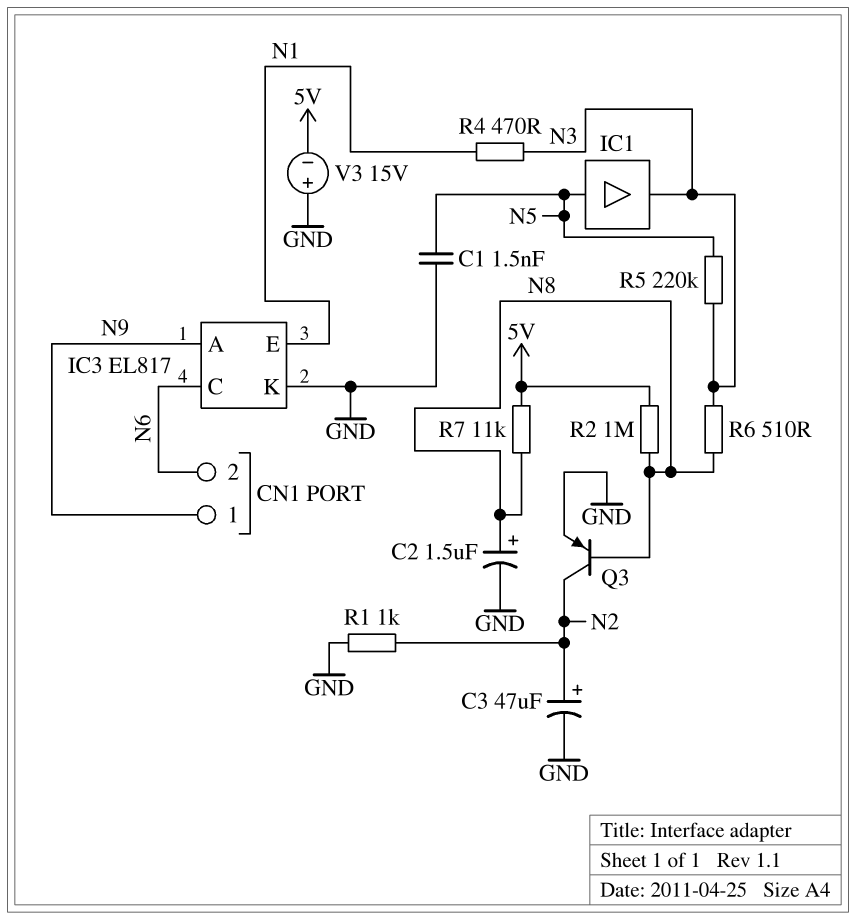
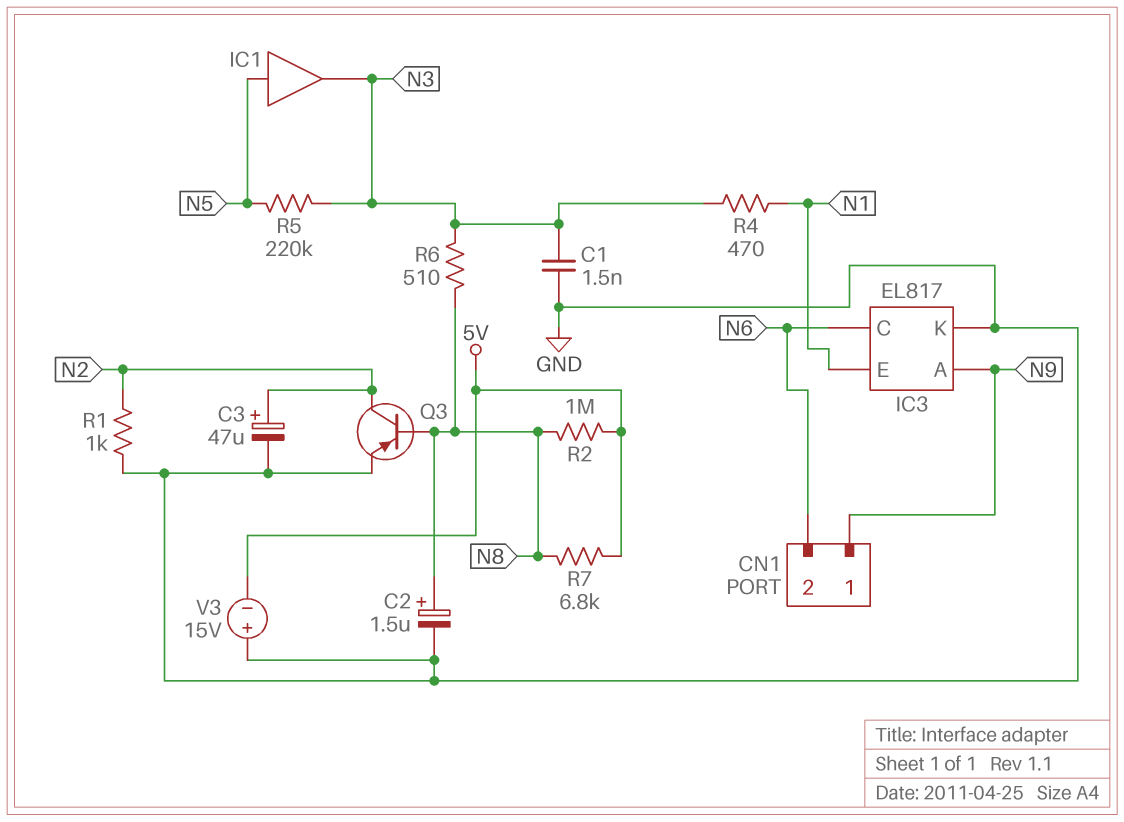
C1: 1.5nF (GND, N5) -> 1.5nF (GND, N3)
R7: 11k (5V, N8) -> 6.8k (5V, N8)

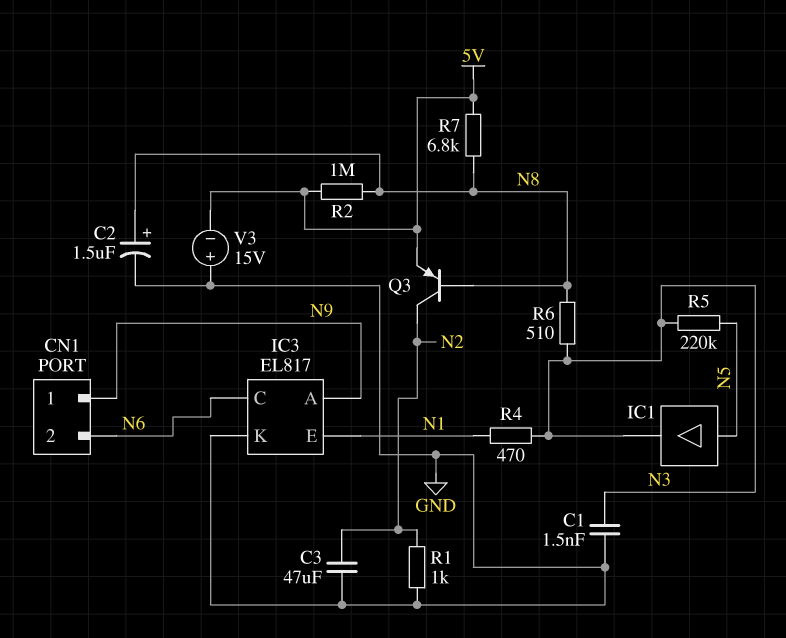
C3: 47uF (plus N2, minus GND) -> 47uF (GND, N2)
Q3: PNP (B N8, C N2, E GND) -> PNP (B N8, C N2, E 5V)

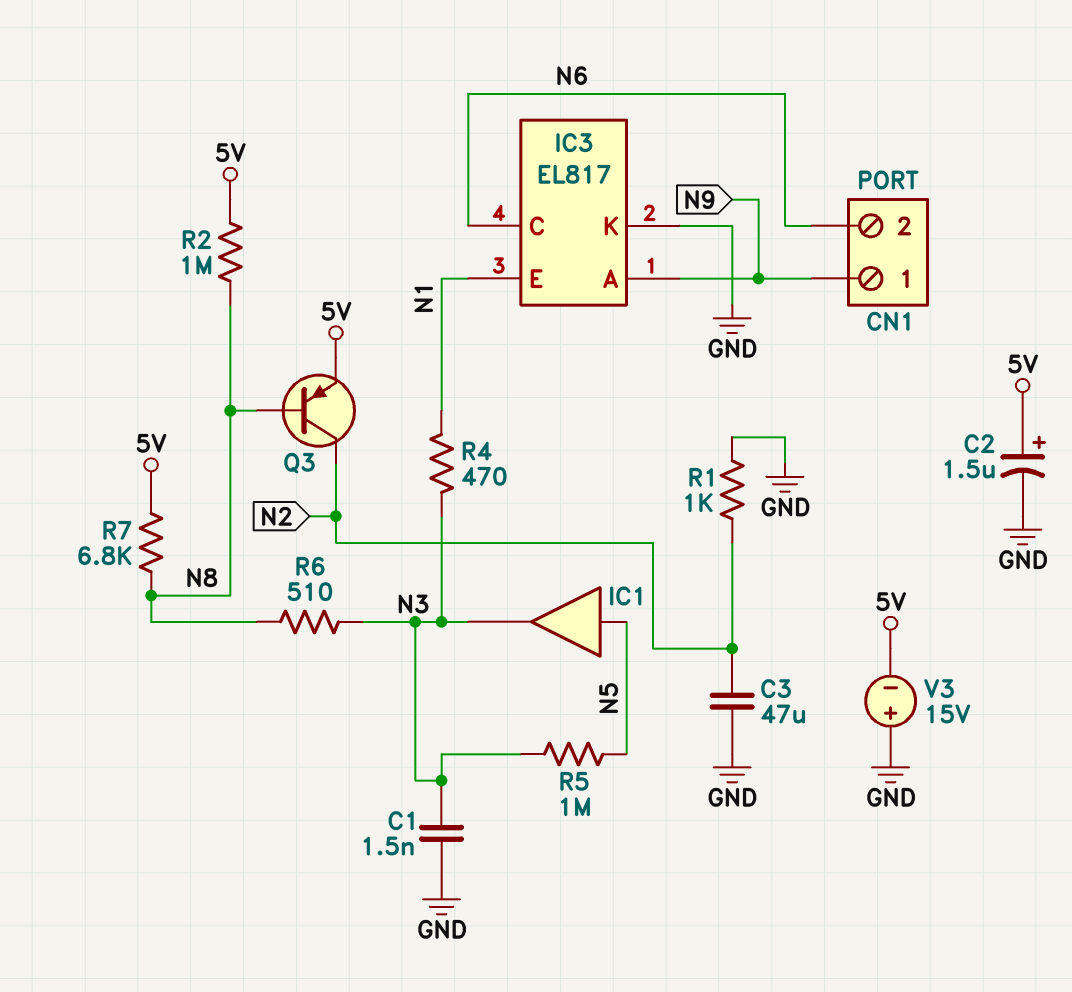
C2: 1.5uF (plus N8, minus GND) -> 1.5uF (plus 5V, minus GND)
R5: 220k (N3, N5) -> 1M (N3, N5)

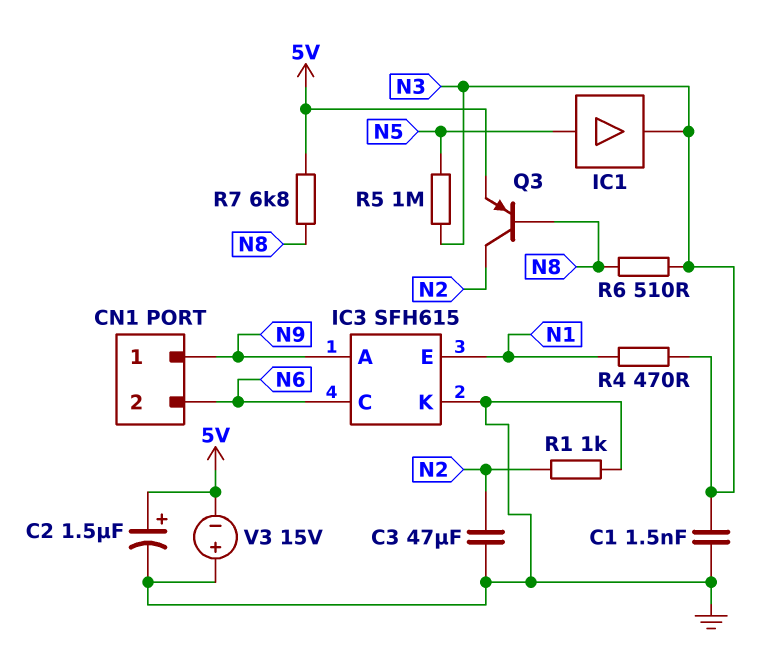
IC3: EL817 -> SFH615
R2: 1M (5V, N8) -> none

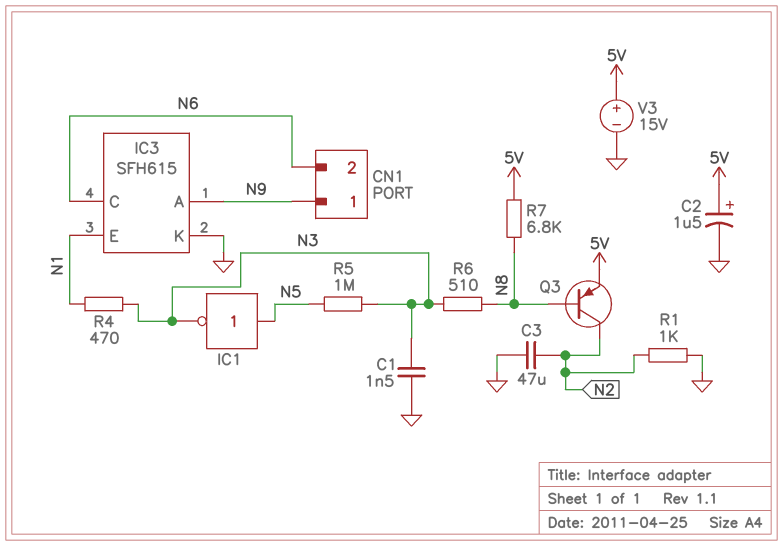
IC1: buffer (in N5, out N3) -> NOT (in N5, out N3)
V3: 15V (plus GND, minus 5V) -> 15V (plus 5V, minus GND)

